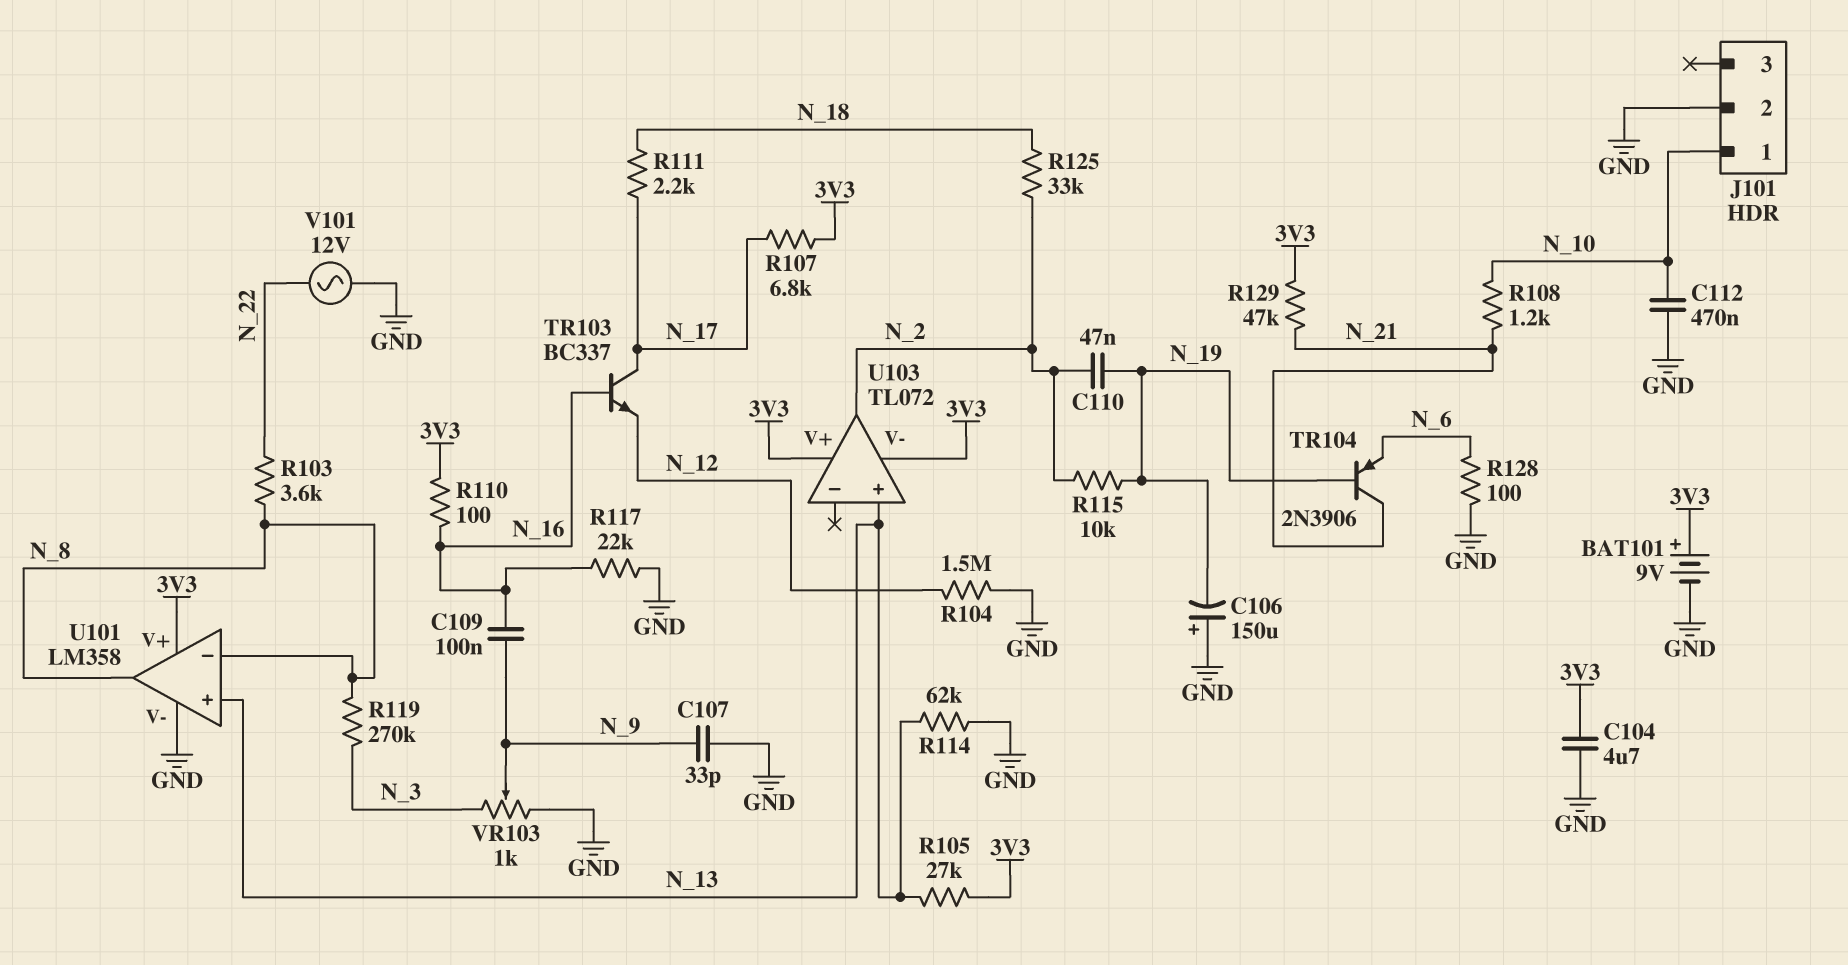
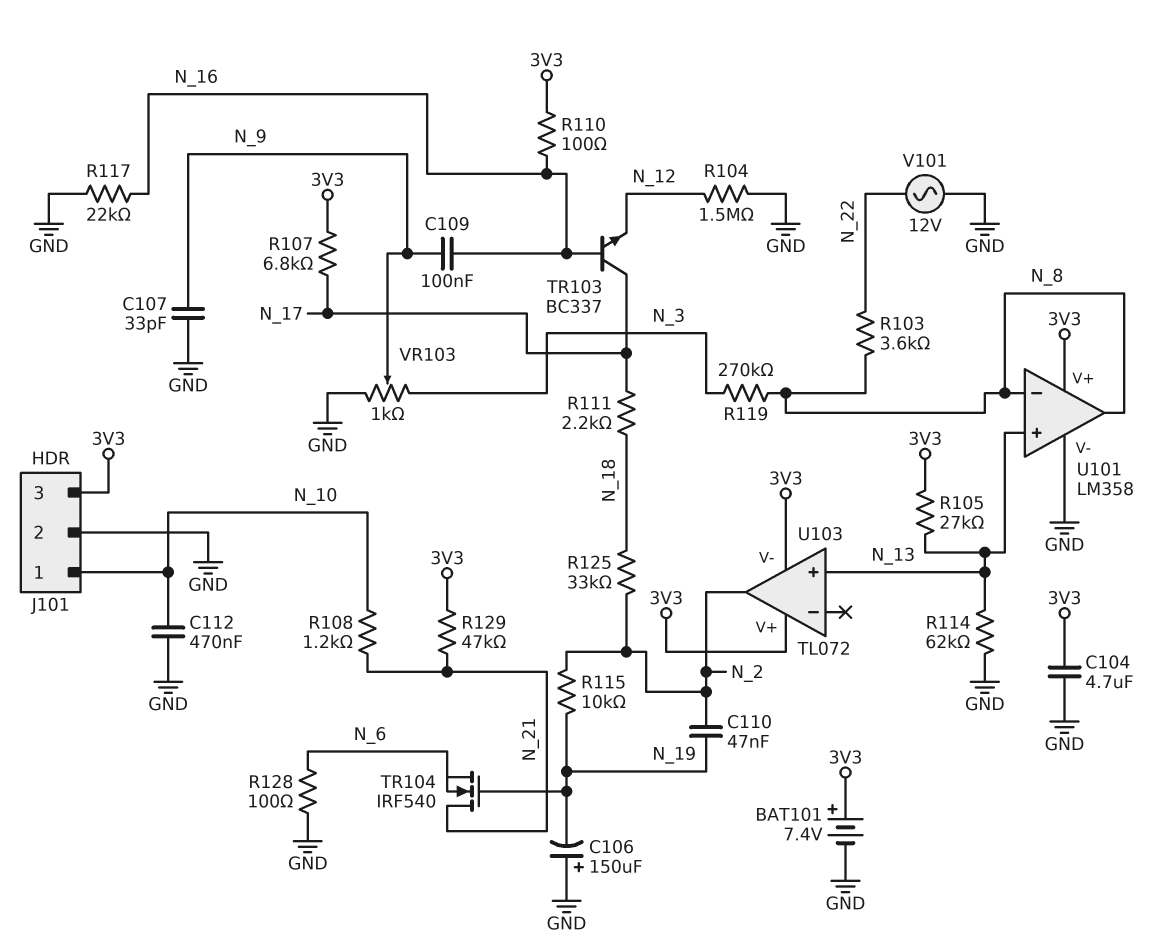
BAT101: 9V (plus 3V3, minus GND) -> 7.4V (plus 3V3, minus GND)
J101 pin 3: none -> 3V3
TR104: PNP 2N3906 (B N_19, C N_21, E N_6) -> NMOS IRF540 (G N_19, D N_21, S N_6)

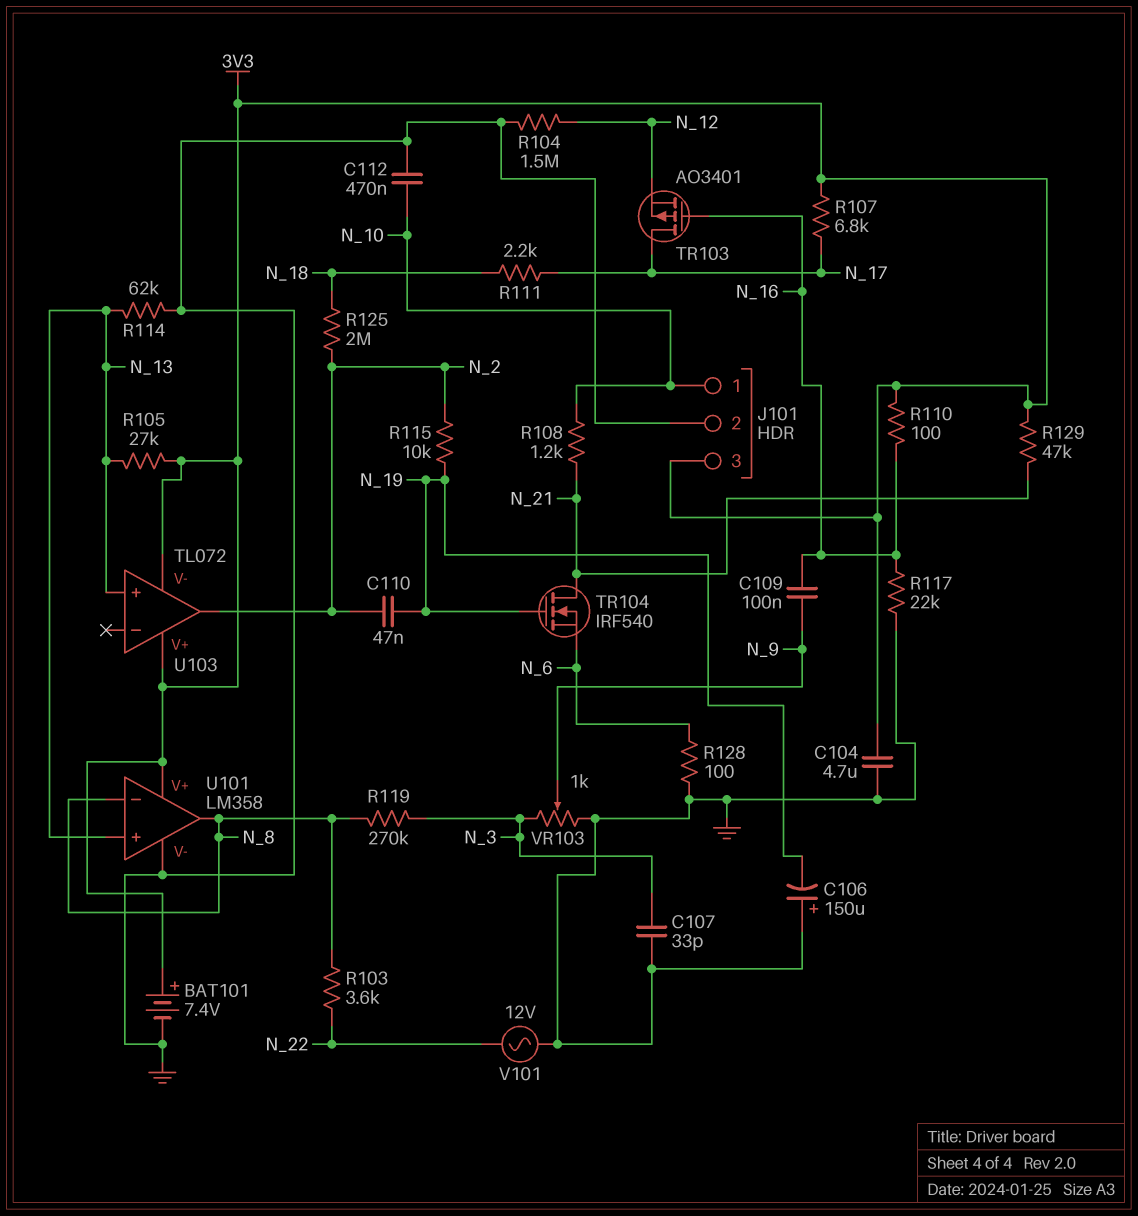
C107: 33pF (GND, N_9) -> 33pF (GND, N_3)
R125: 33k (N_2, N_18) -> 2M (N_2, N_18)
TR103: NPN BC337 (B N_16, C N_17, E N_12) -> PMOS AO3401 (G N_16, D N_17, S N_12)

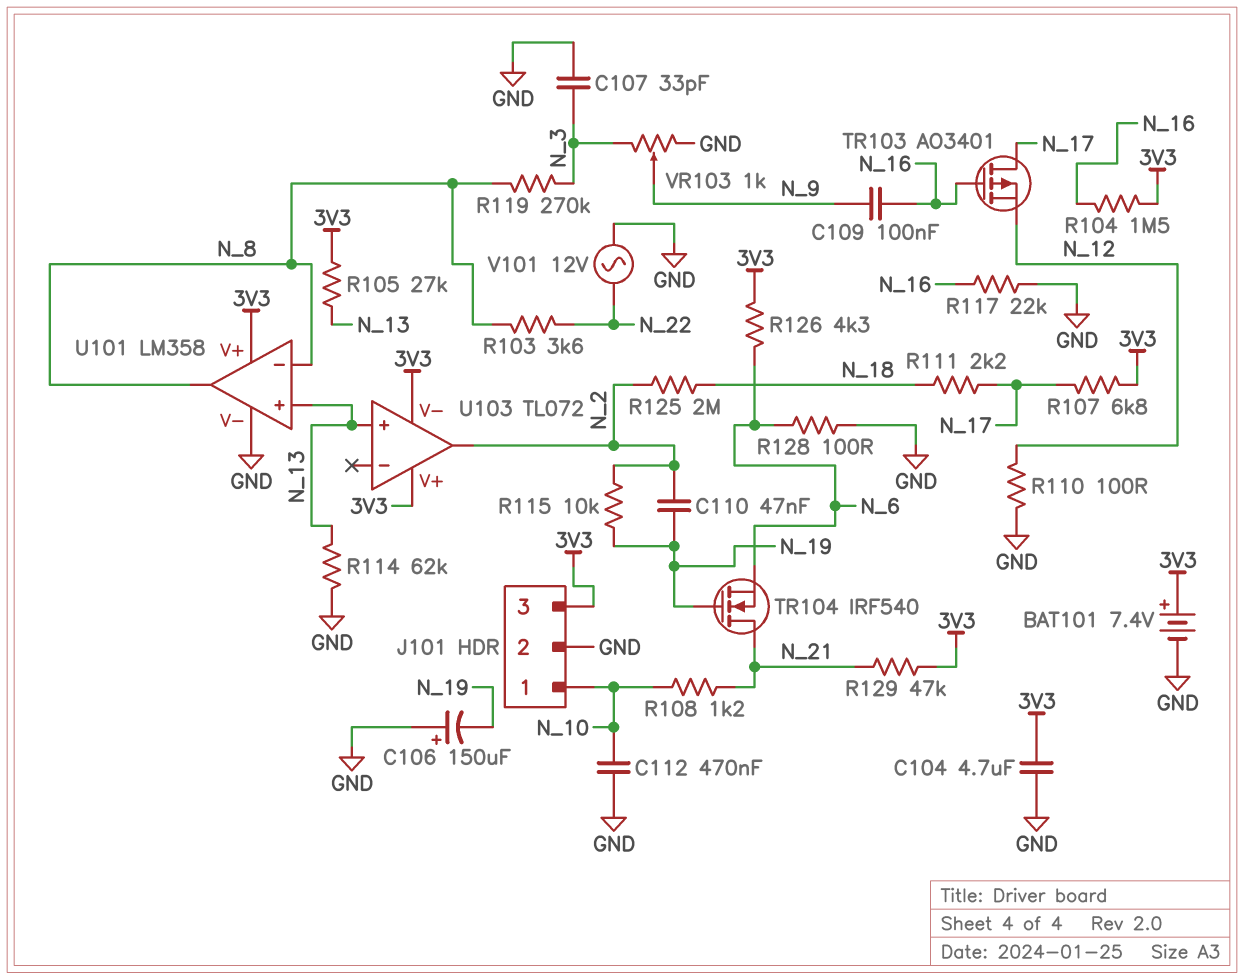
R104: 1.5M (GND, N_12) -> 1.5M (3V3, N_16)
R110: 100 (3V3, N_16) -> 100 (GND, N_12)
R126: none -> 4.3k (3V3, N_6)

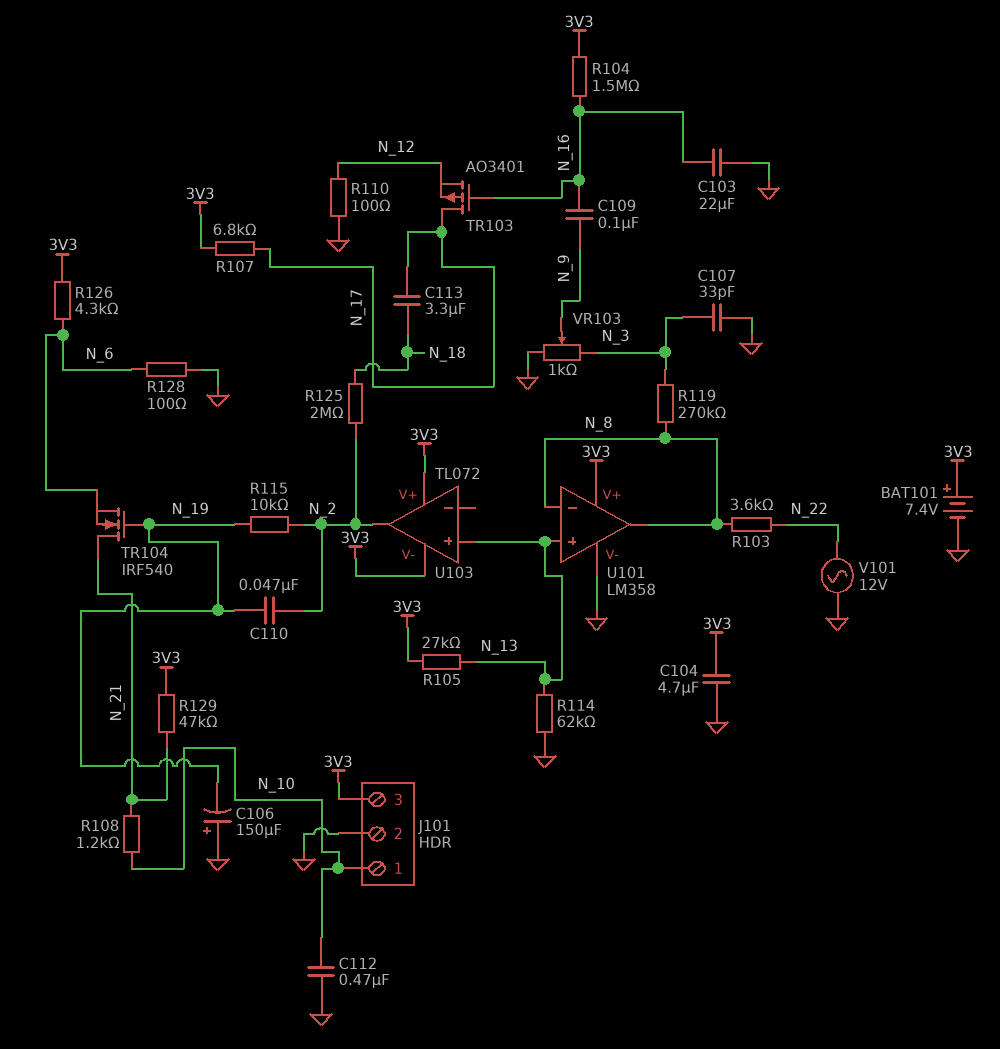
C103: none -> 22uF (GND, N_16)
C113: none -> 3.3uF (N_17, N_18)
R111: 2.2k (N_17, N_18) -> none
R117: 22k (GND, N_16) -> none

